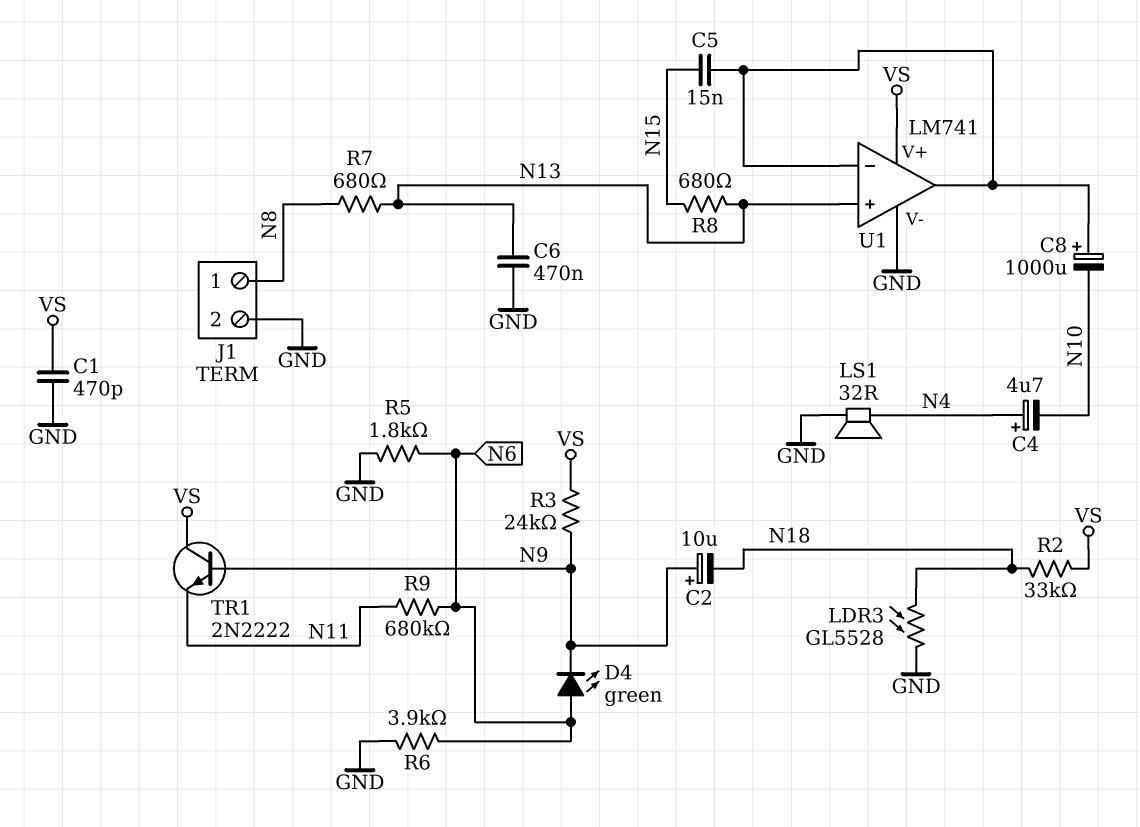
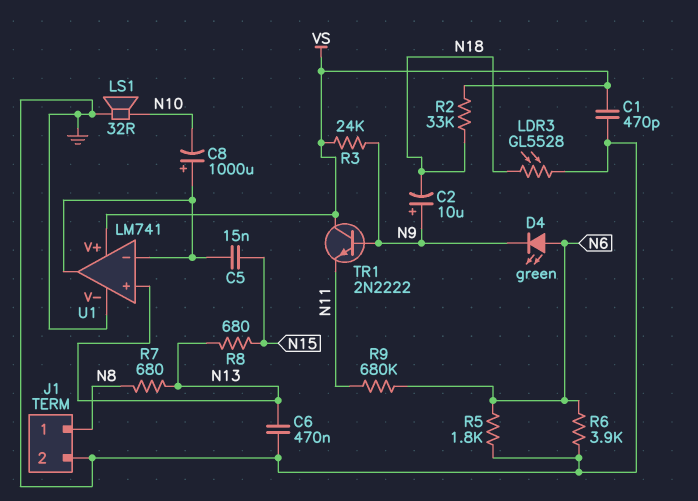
C4: 4.7uF (plus N4, minus N10) -> none
LS1: speaker 32R (GND, N4) -> speaker 32R (GND, N10)

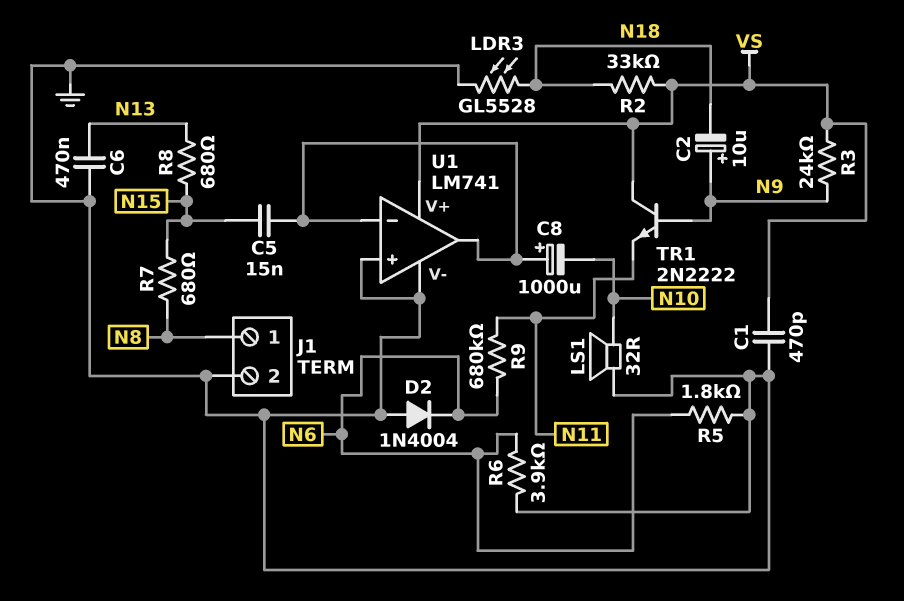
D2: none -> diode 1N4004 (A GND, K N6)
D4: LED green (A N6, K N9) -> none
R7: 680 (N8, N13) -> 680 (N8, N15)
U1 pin in+: N13 -> GND

